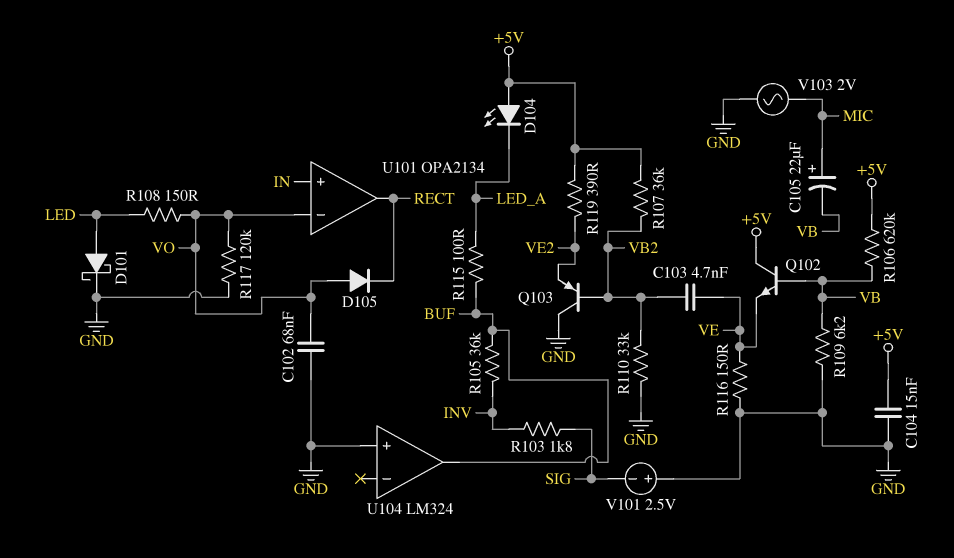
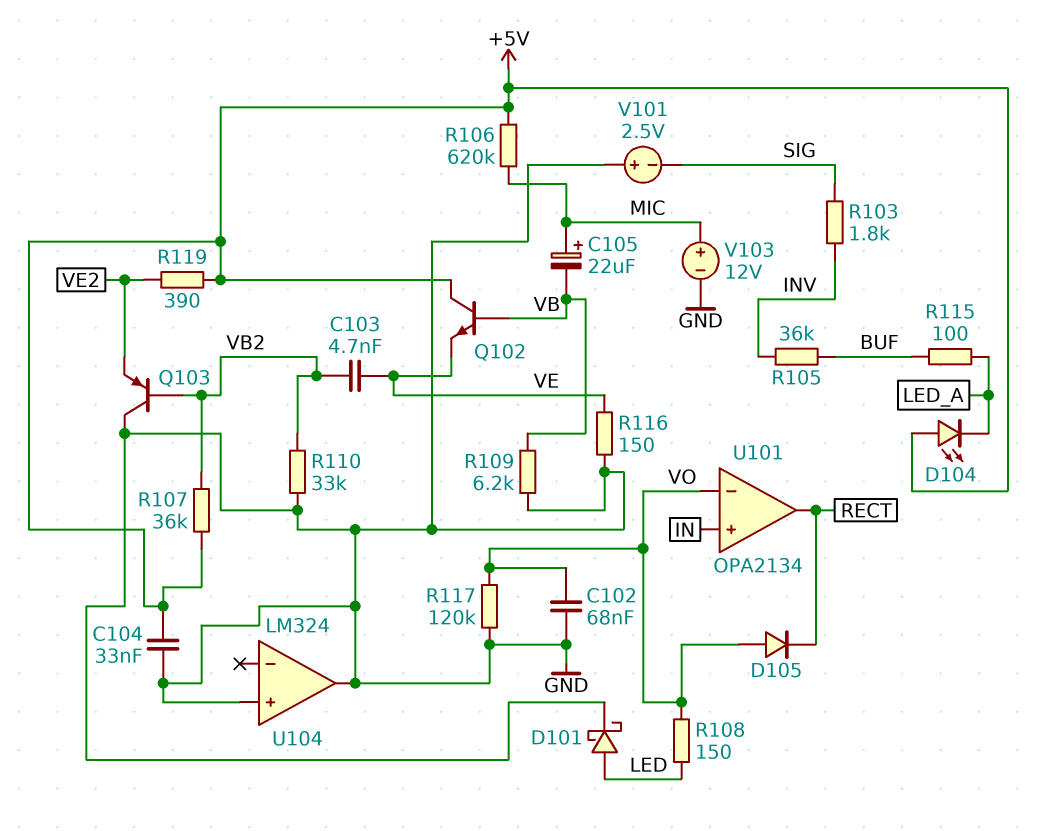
C104: 15nF (+5V, GND) -> 33nF (+5V, GND)
R106: 620k (+5V, VB) -> 620k (+5V, MIC)
U104 pin out: BUF -> GND
V103: AC 2V (GND, MIC) -> 12V (plus MIC, minus GND)

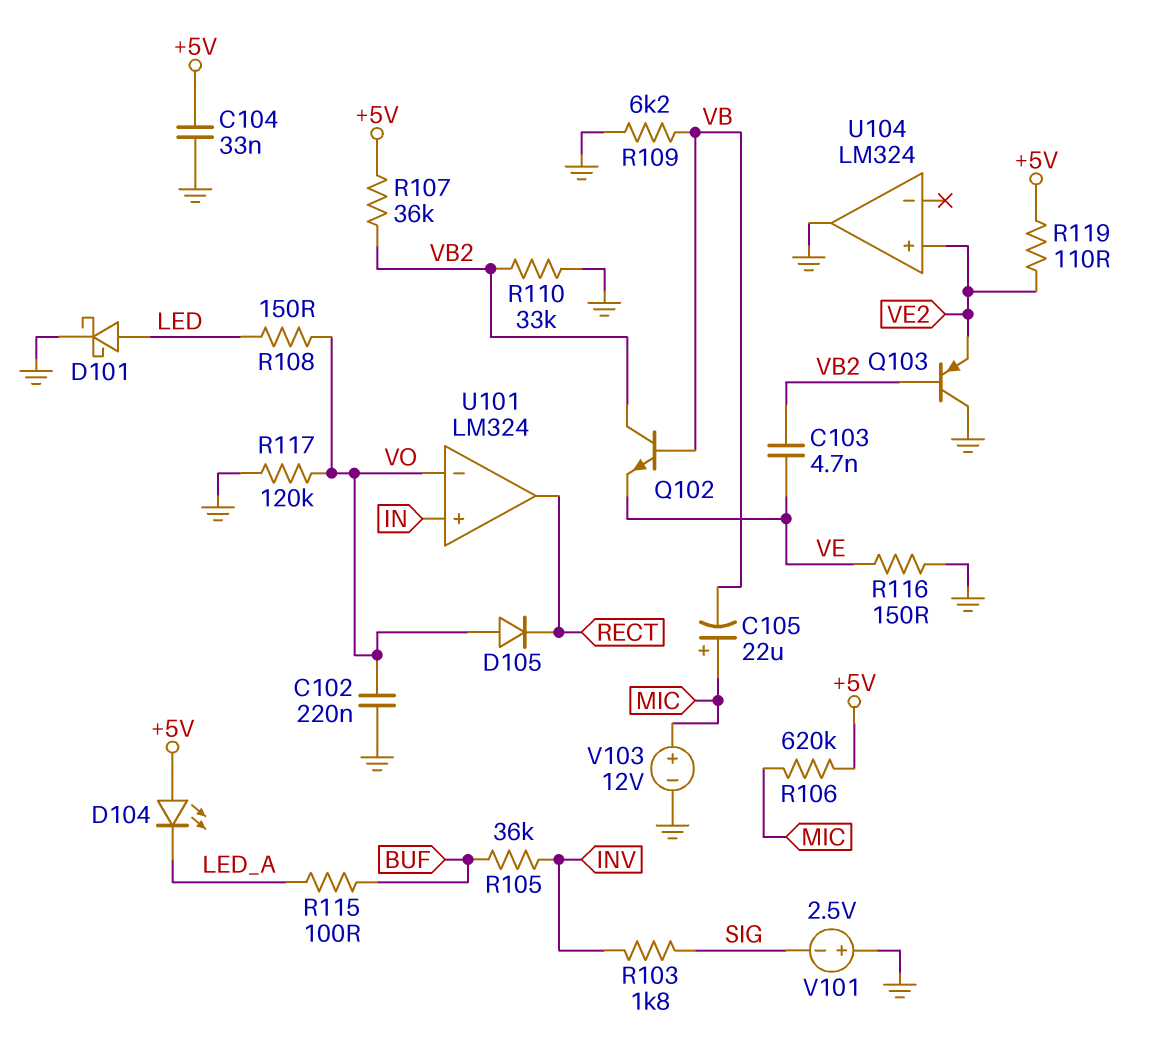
C102: 68nF (GND, VO) -> 220nF (GND, VO)
Q102: NPN (B VB, C +5V, E VE) -> NPN (B VB, C VB2, E VE)
R119: 390 (+5V, VE2) -> 110 (+5V, VE2)
U101: OPA2134 -> LM324
U104 pin in+: GND -> VE2

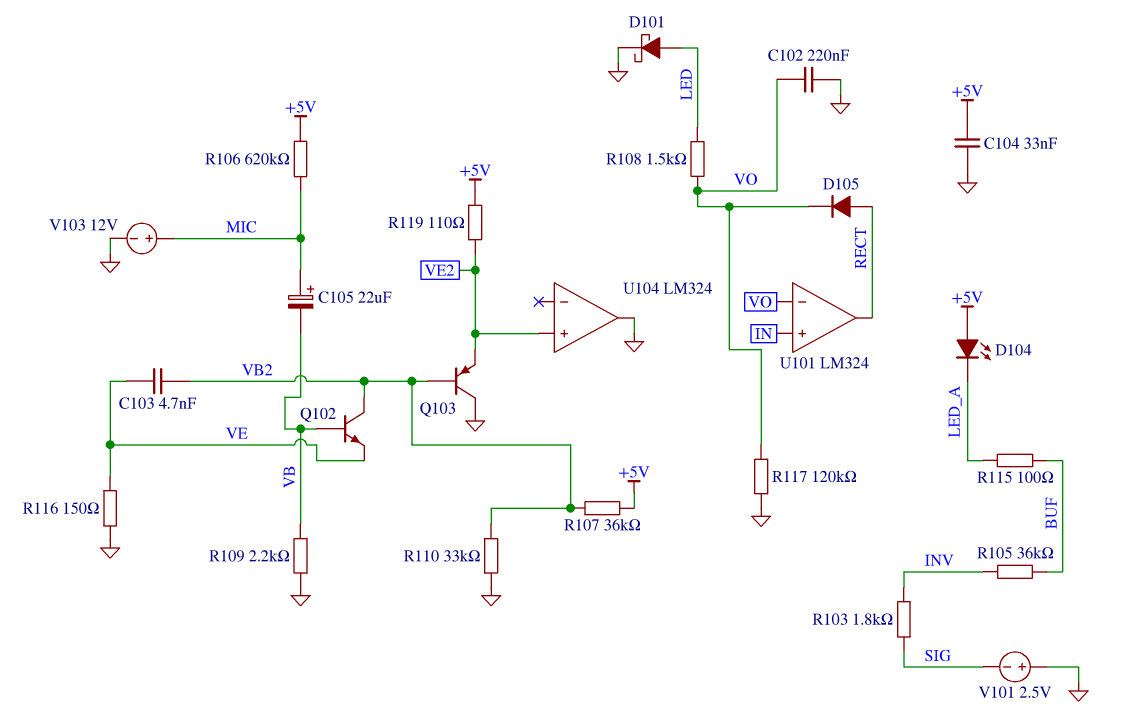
D105: diode (A VO, K RECT) -> diode (A RECT, K VO)
R108: 150 (LED, VO) -> 1.5k (LED, VO)
R109: 6.2k (GND, VB) -> 2.2k (GND, VB)

